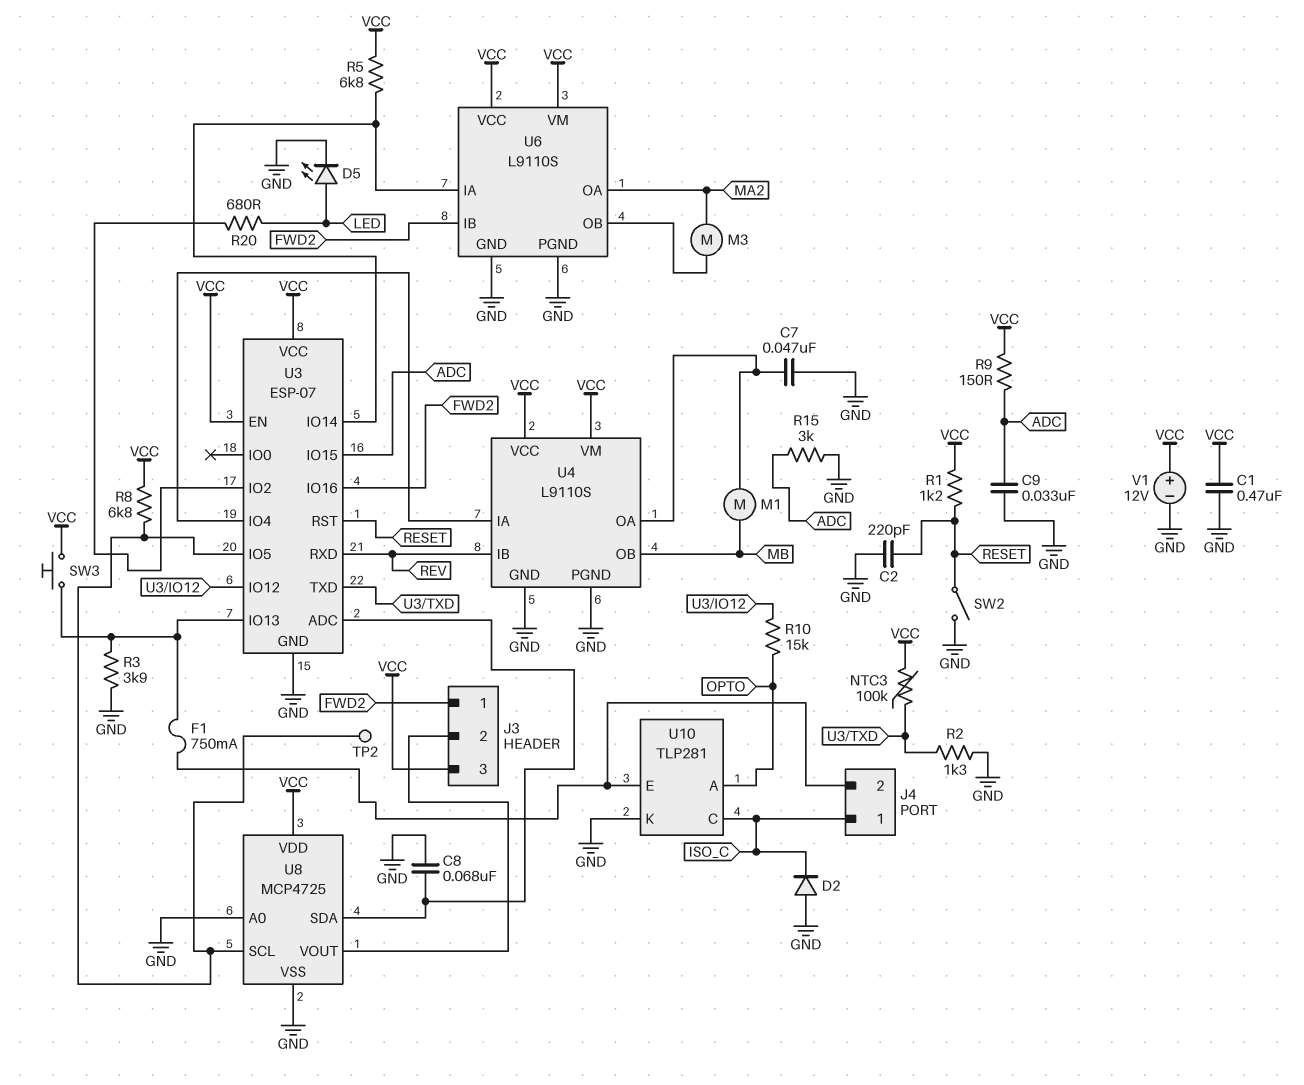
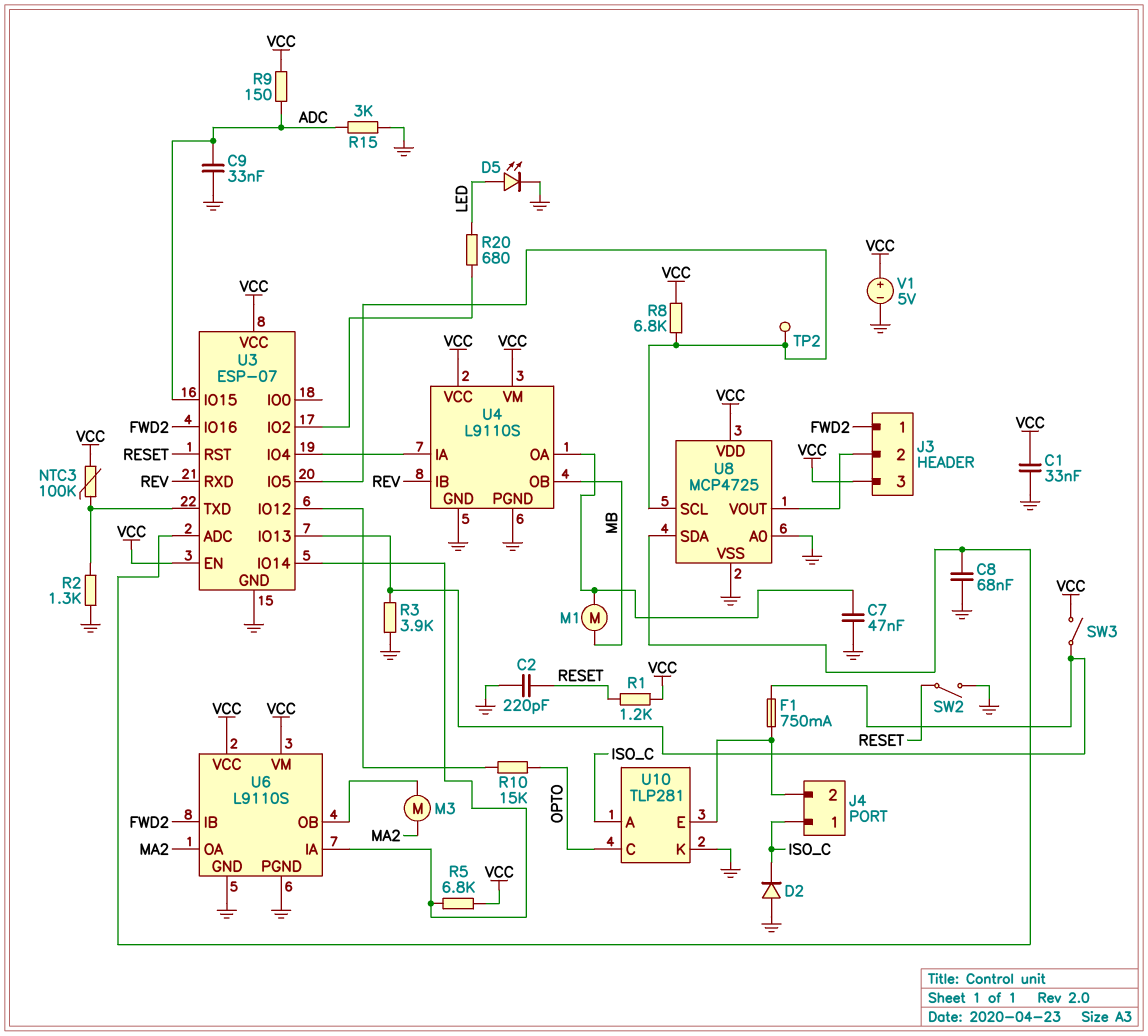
C1: 470nF (GND, VCC) -> 33nF (GND, VCC)
SW3: button (U3/IO13, VCC) -> switch (U3/IO13, VCC)
U10 pin A: OPTO -> ISO_C
U10 pin C: ISO_C -> OPTO
V1: 12V (plus VCC, minus GND) -> 5V (plus VCC, minus GND)

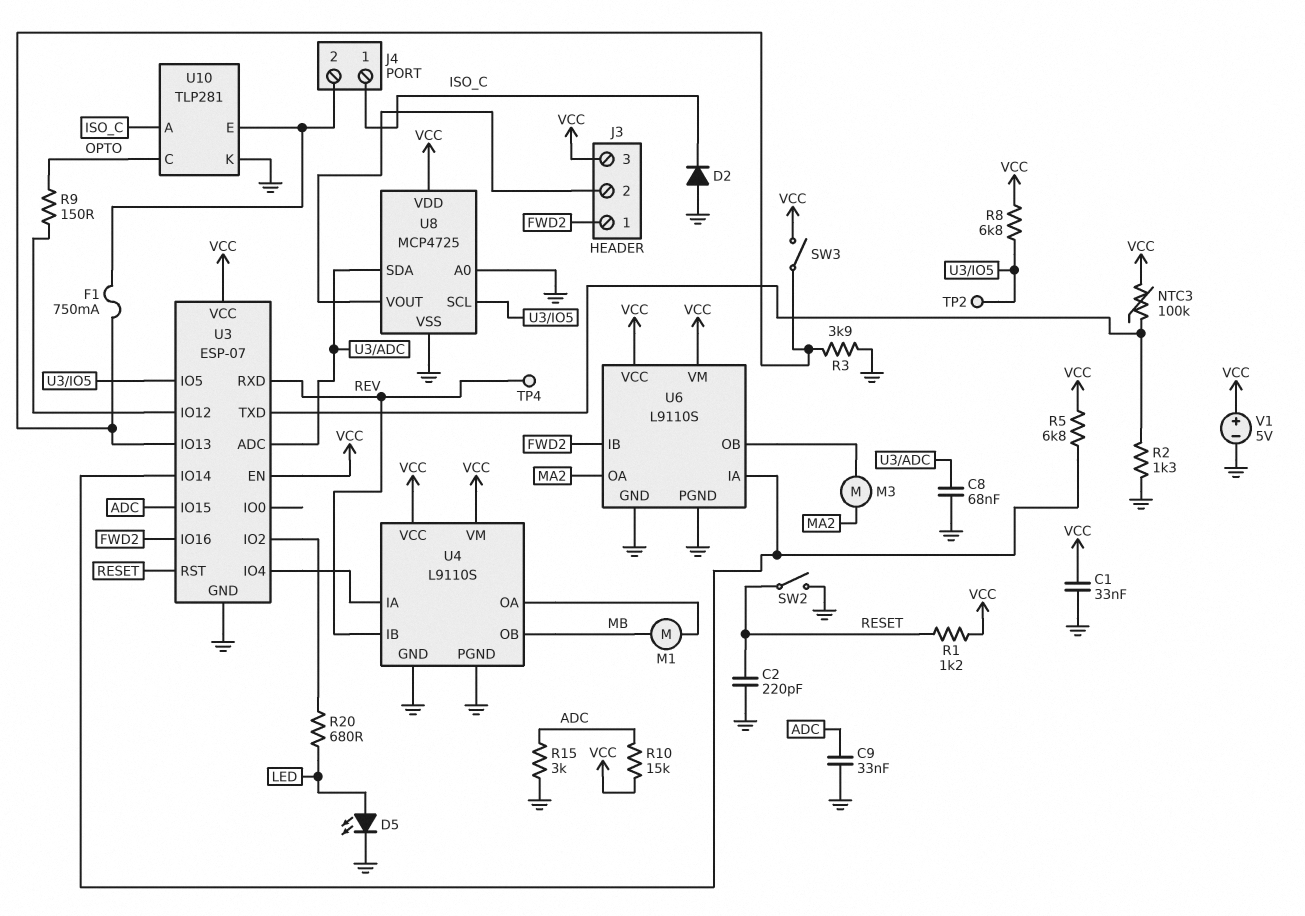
C7: 47nF (GND, U4/OA) -> none
R9: 150 (ADC, VCC) -> 150 (OPTO, U3/IO12)
R10: 15k (OPTO, U3/IO12) -> 15k (ADC, VCC)
TP4: none -> test point (REV)

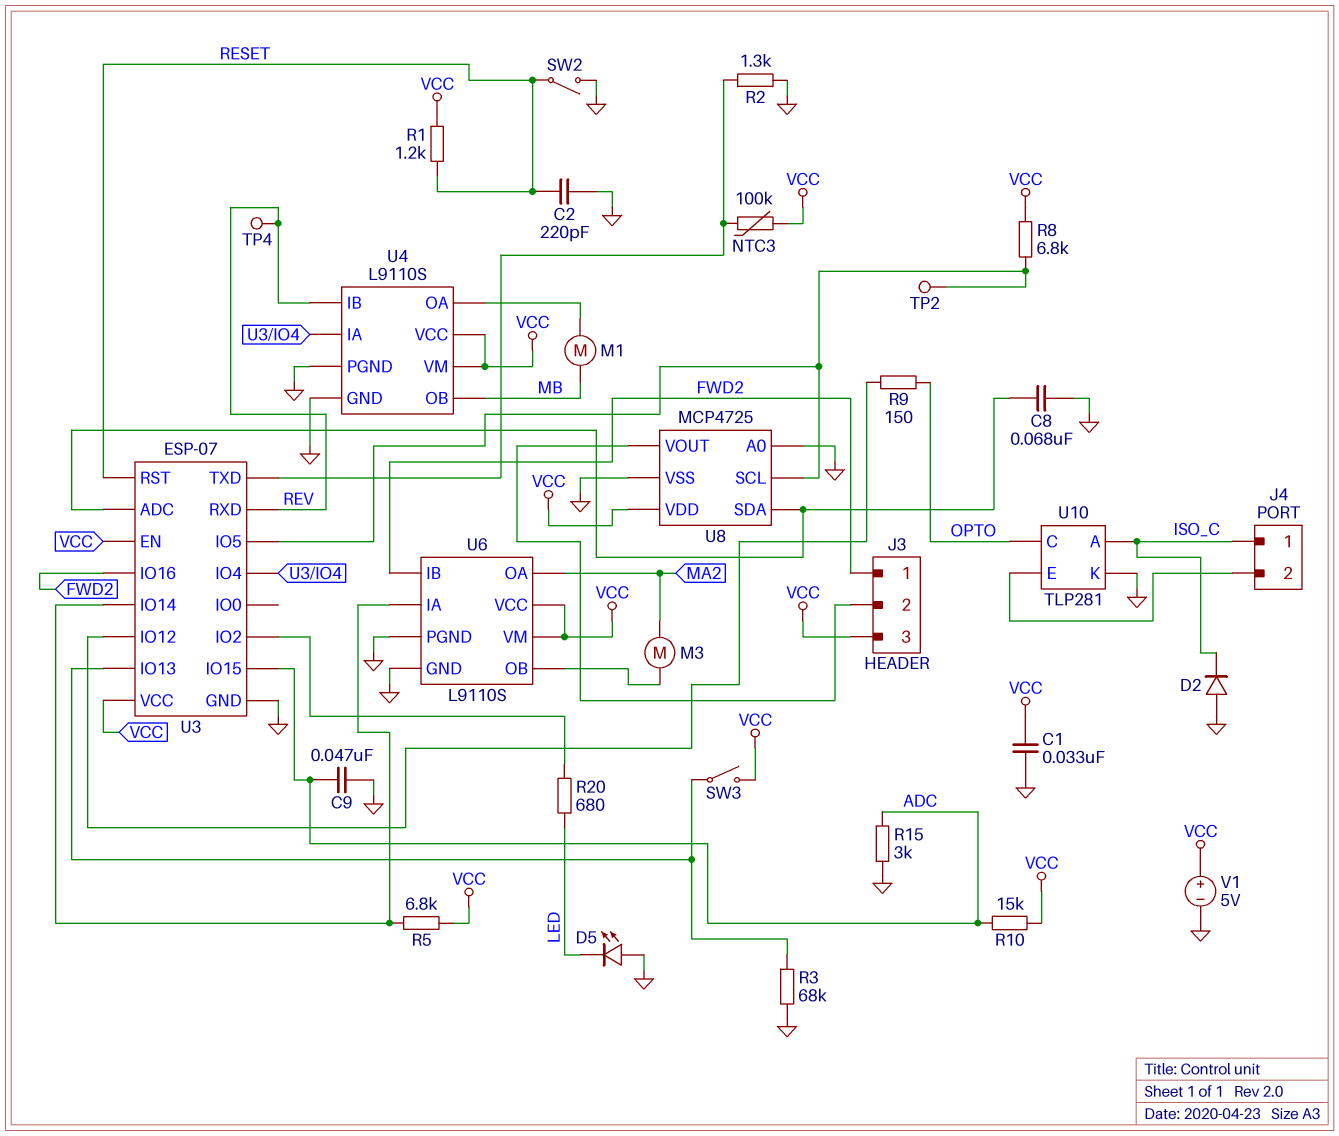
C9: 33nF (ADC, GND) -> 47nF (ADC, GND)
D5: LED (A LED, K GND) -> LED (A GND, K LED)
F1: 750mA (J4/2, U3/IO13) -> none
R3: 3.9k (GND, U3/IO13) -> 68k (GND, U3/IO13)

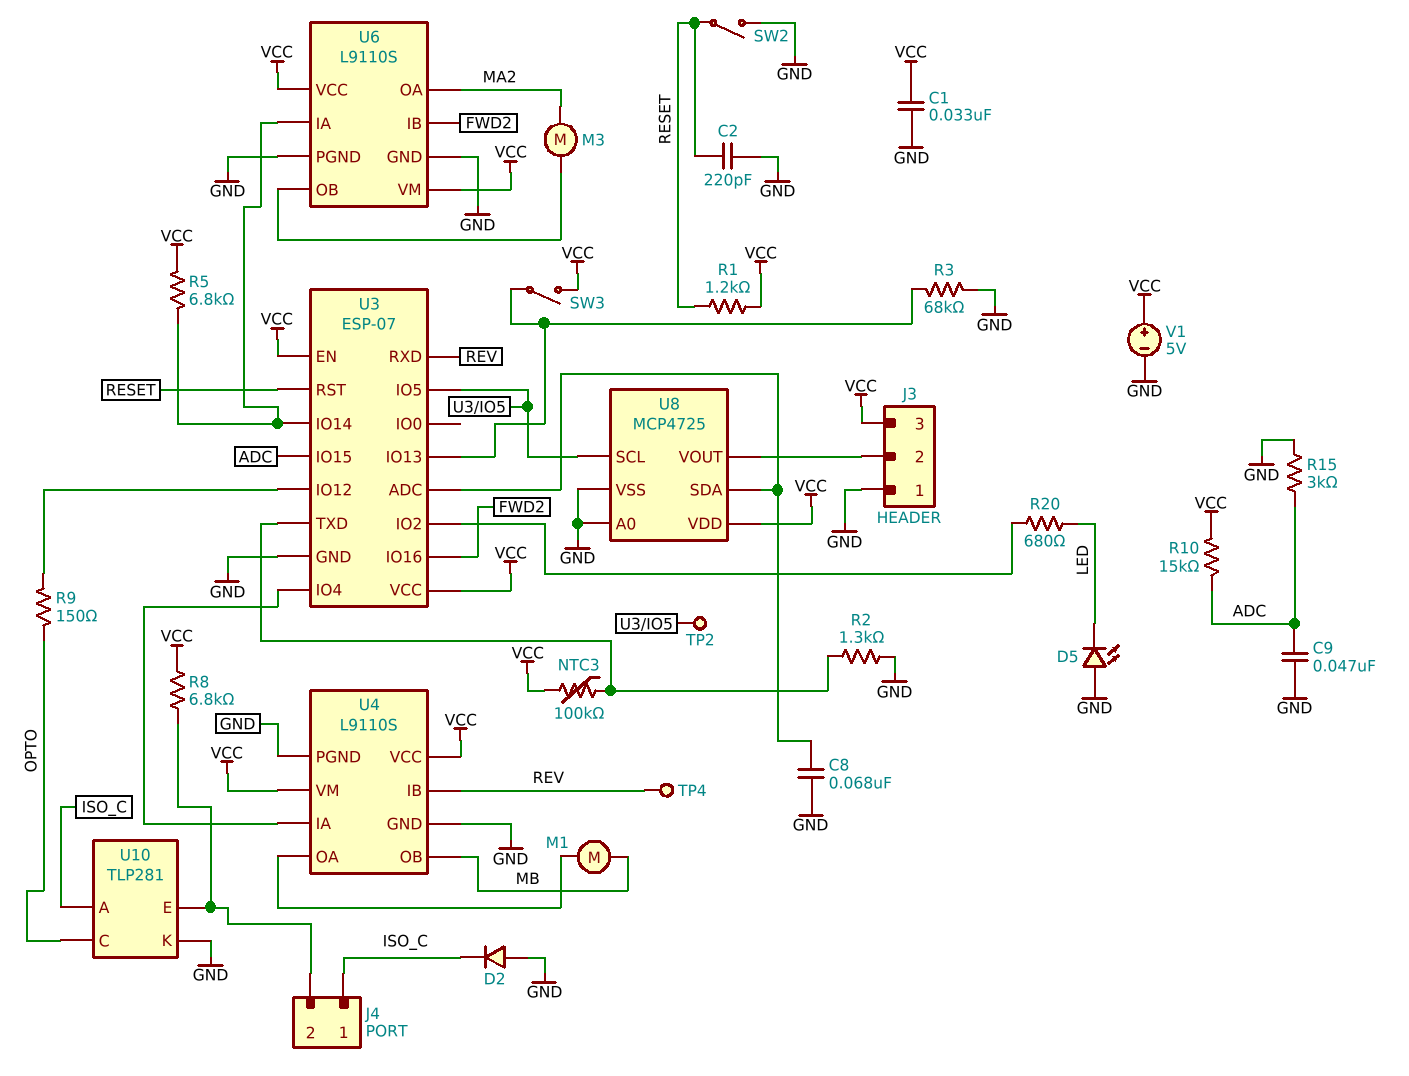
J3 pin 1: FWD2 -> GND
R8: 6.8k (U3/IO5, VCC) -> 6.8k (J4/2, VCC)

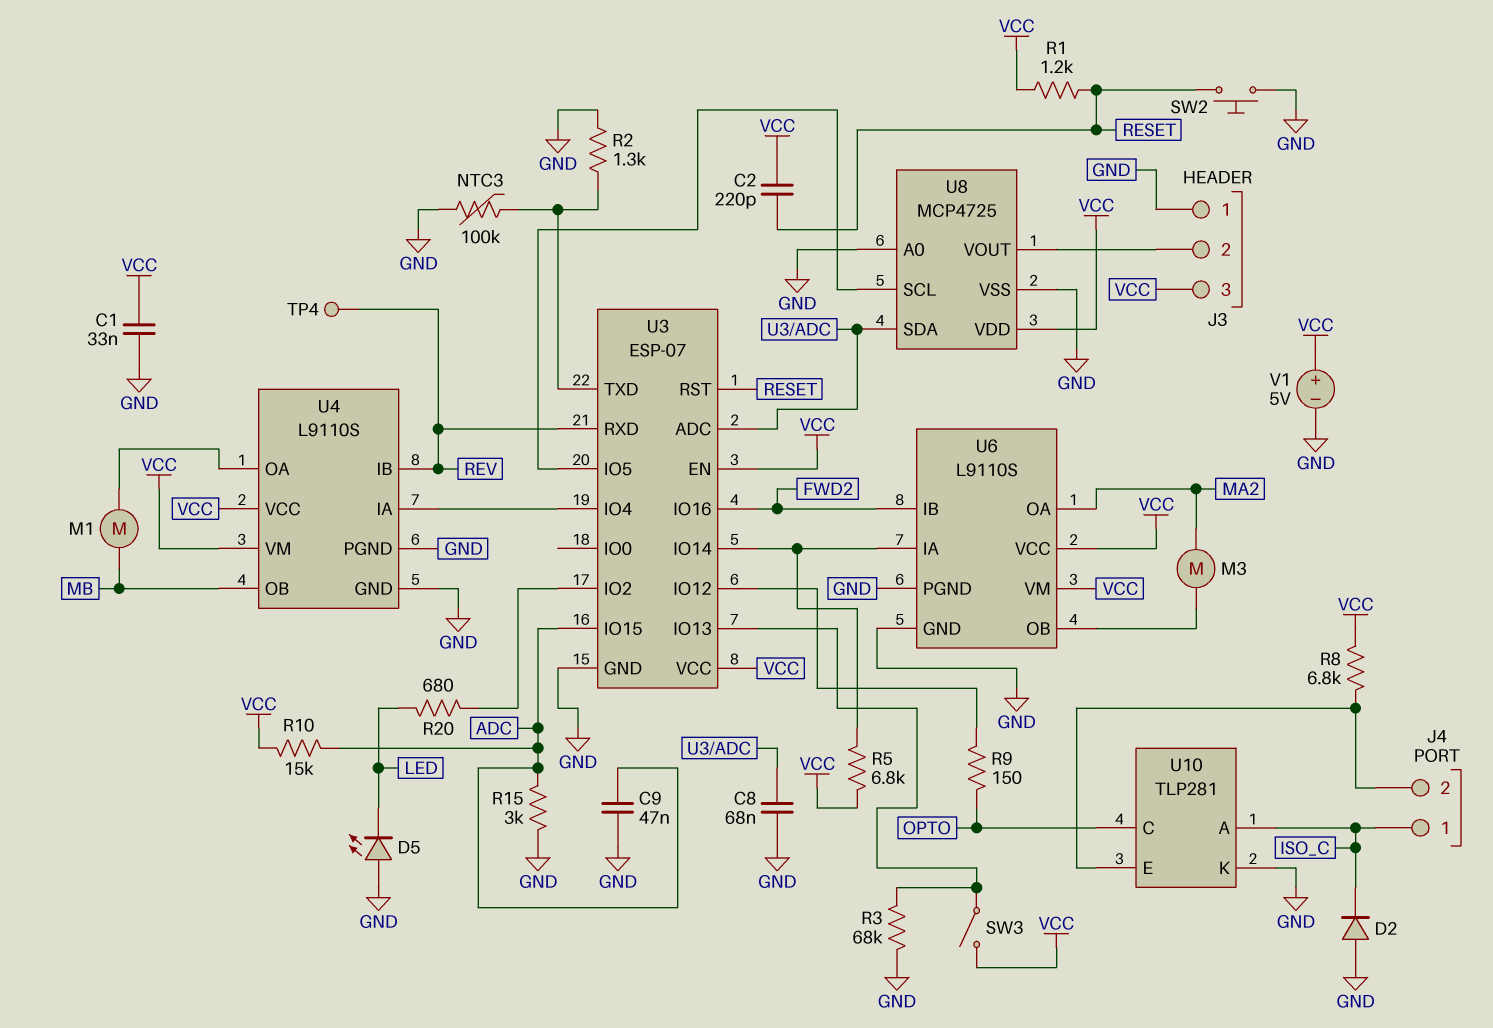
C2: 220pF (GND, RESET) -> 220pF (RESET, VCC)
NTC3: 100k (U3/TXD, VCC) -> 100k (GND, U3/TXD)
SW2: switch (GND, RESET) -> button (GND, RESET)
TP2: test point (U3/IO5) -> none

